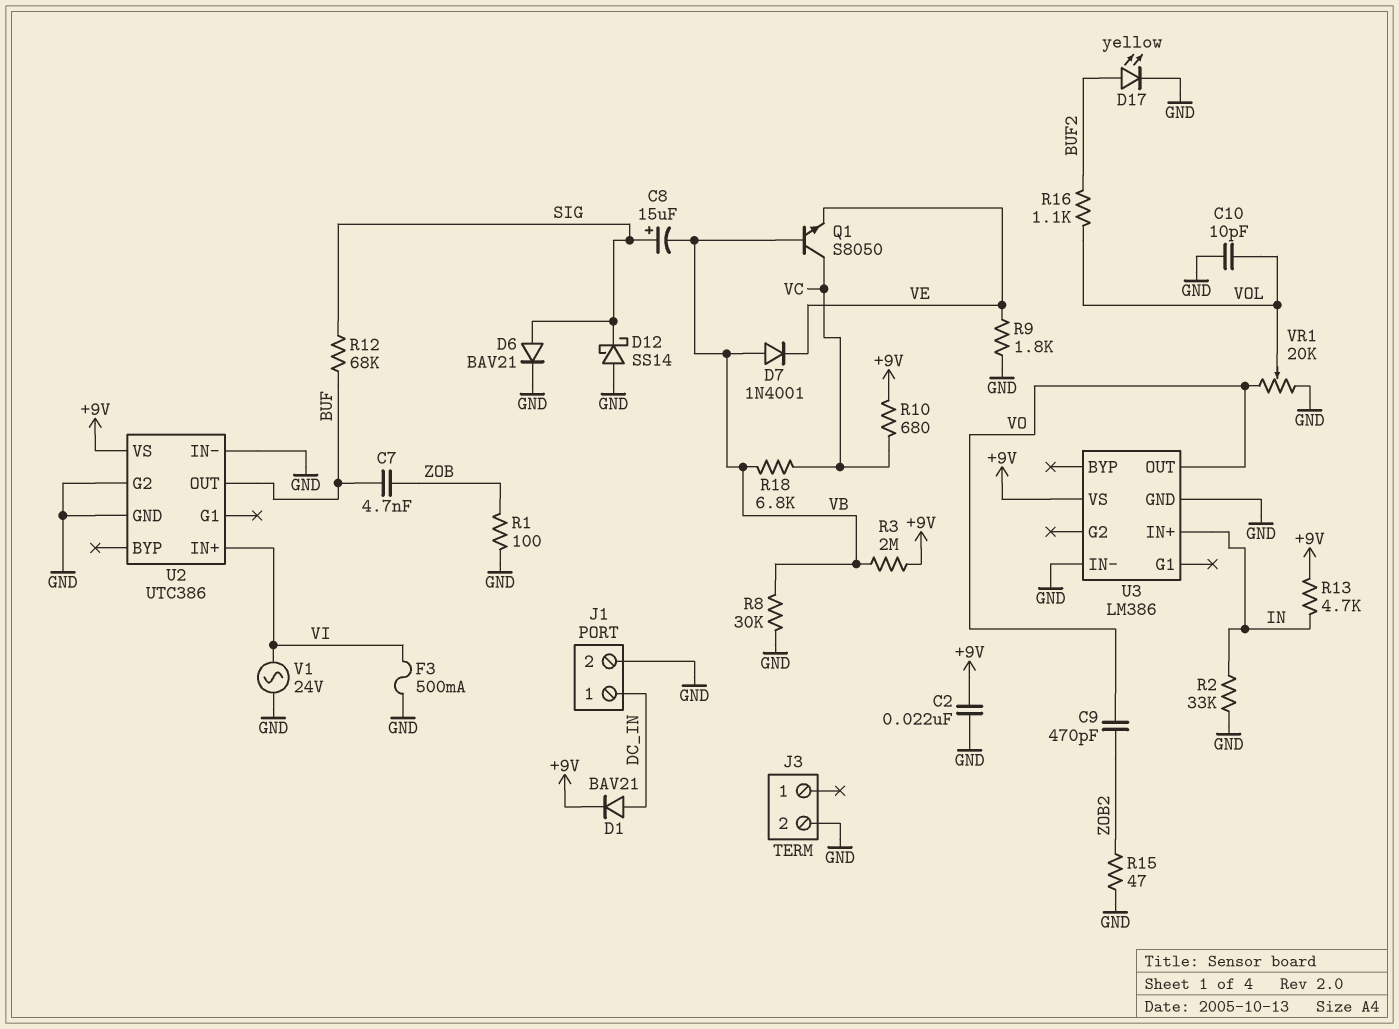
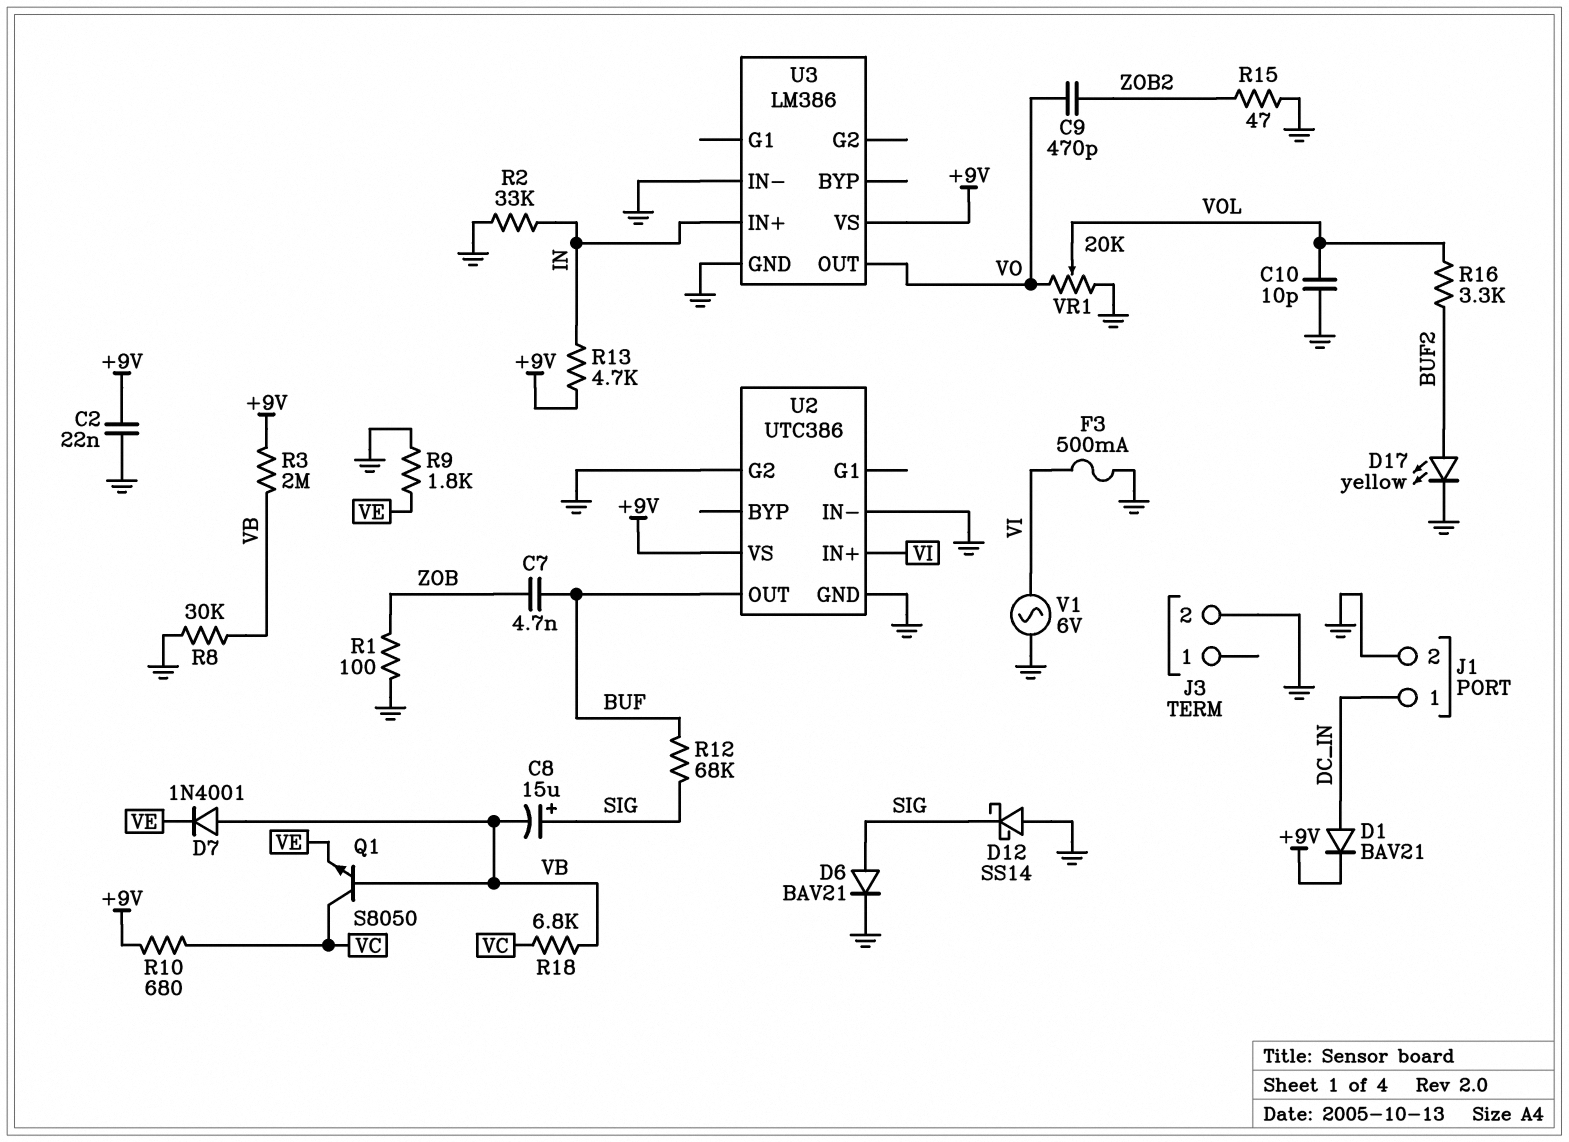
R16: 1.1k (BUF2, VOL) -> 3.3k (BUF2, VOL)
V1: AC 24V (GND, VI) -> AC 6V (GND, VI)

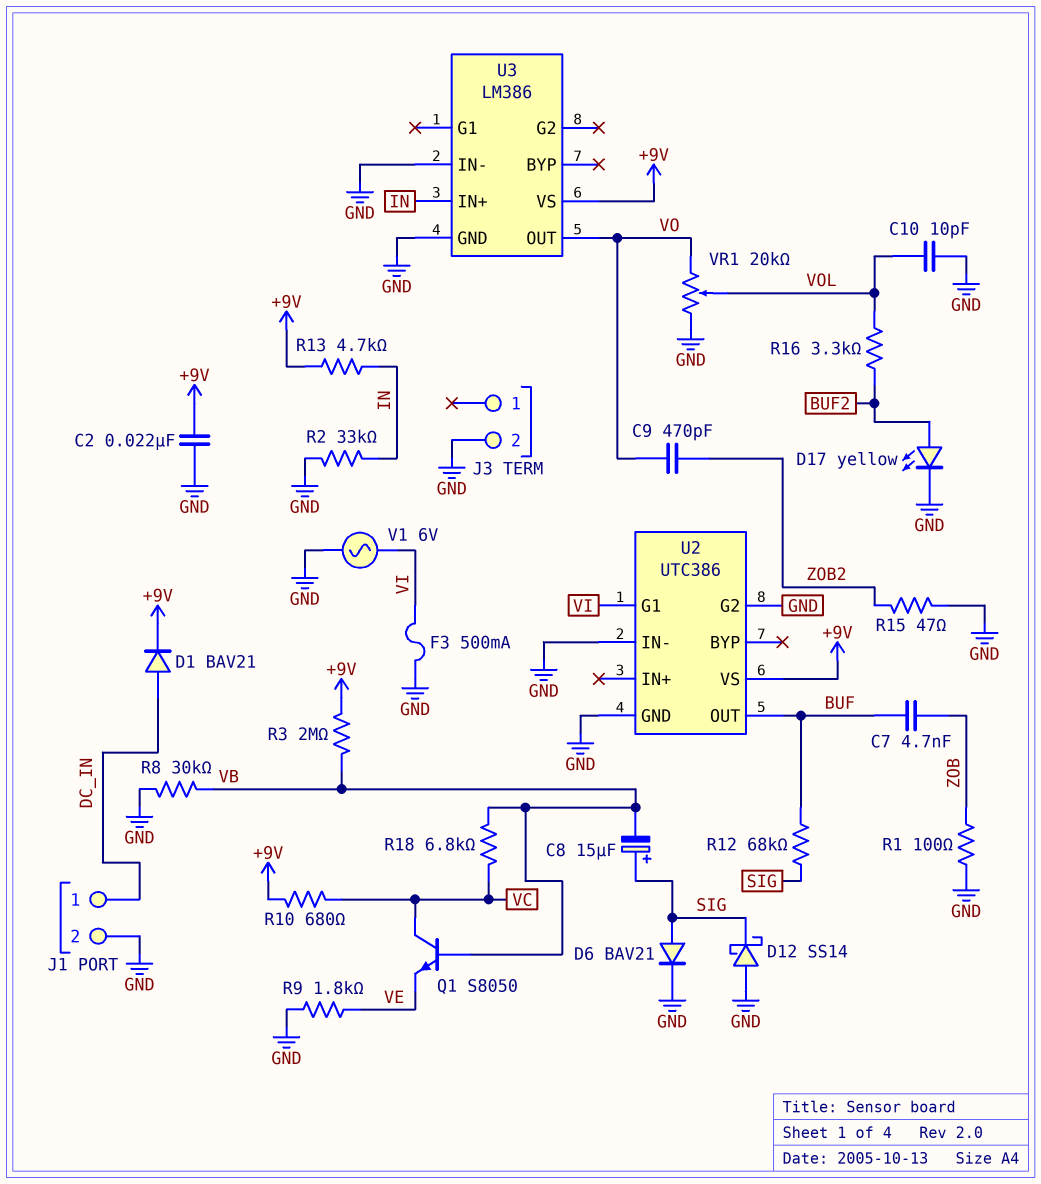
D7: diode 1N4001 (A VB, K VE) -> none
U2 pin G1: none -> VI
U2 pin IN+: VI -> none

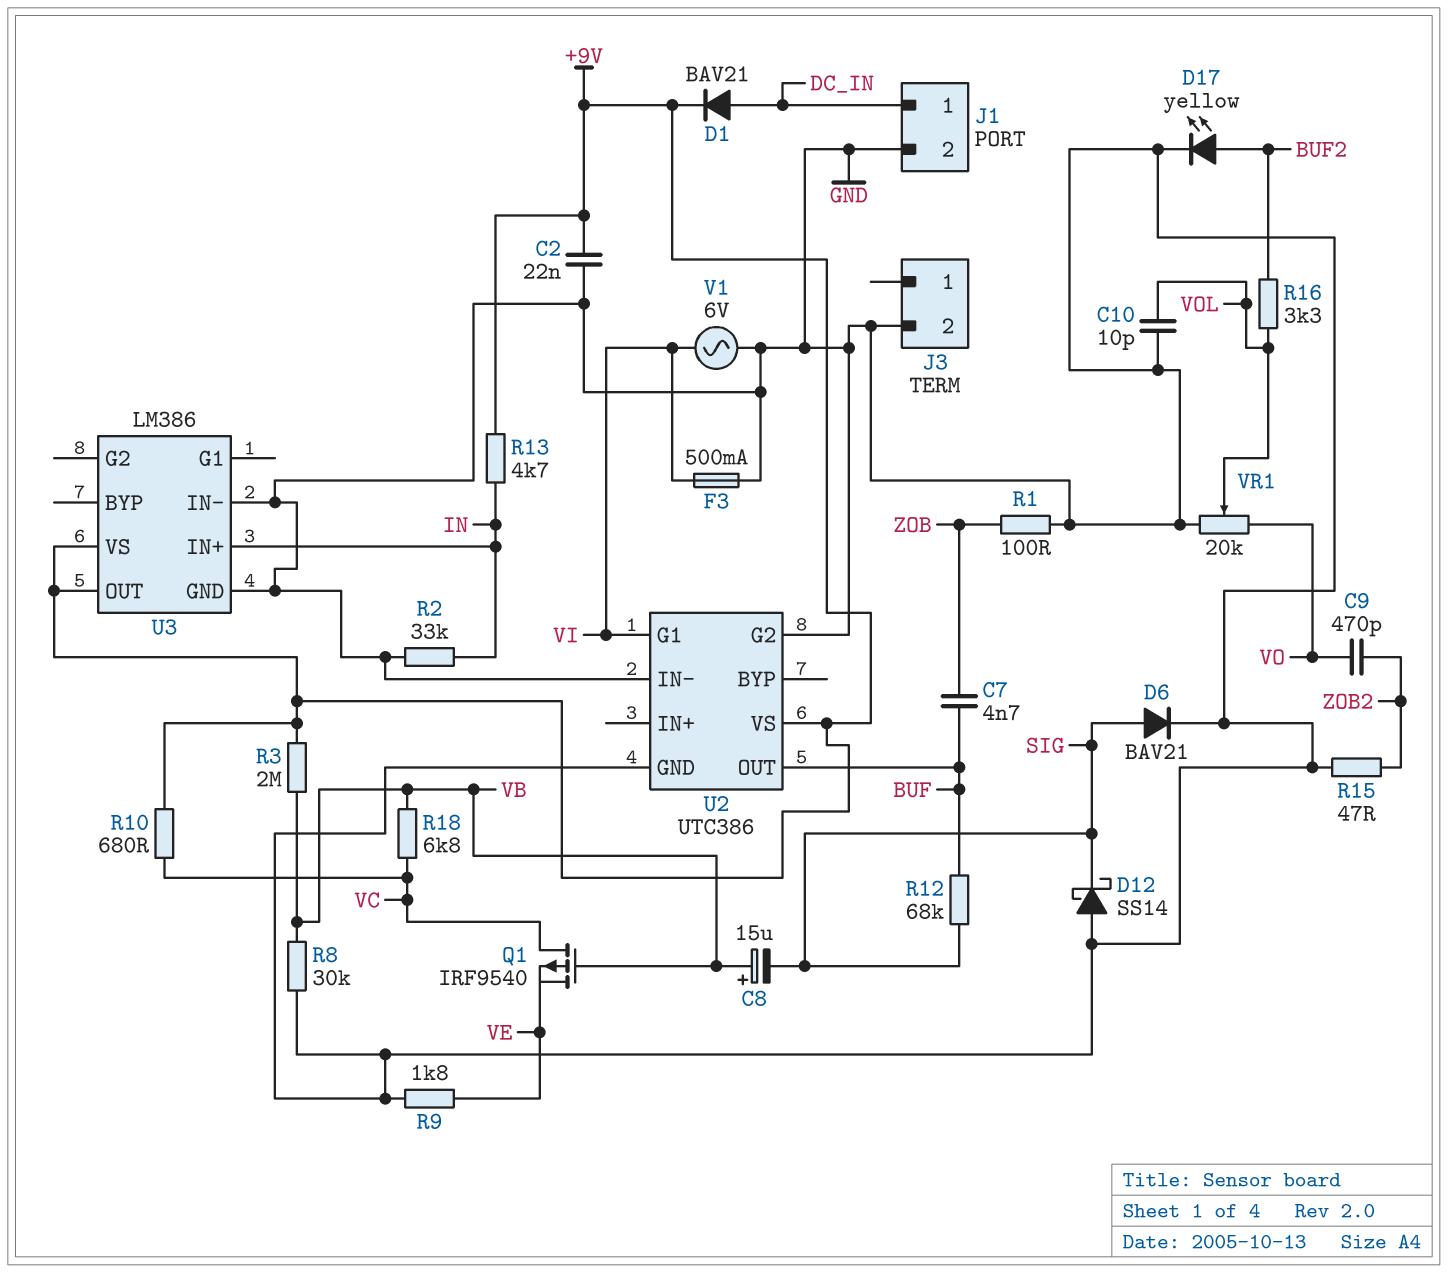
C8: 15uF (plus SIG, minus VB) -> 15uF (plus VB, minus SIG)
Q1: NPN S8050 (B VB, C VC, E VE) -> PMOS IRF9540 (G VB, D VC, S VE)
U3 pin OUT: VO -> +9V

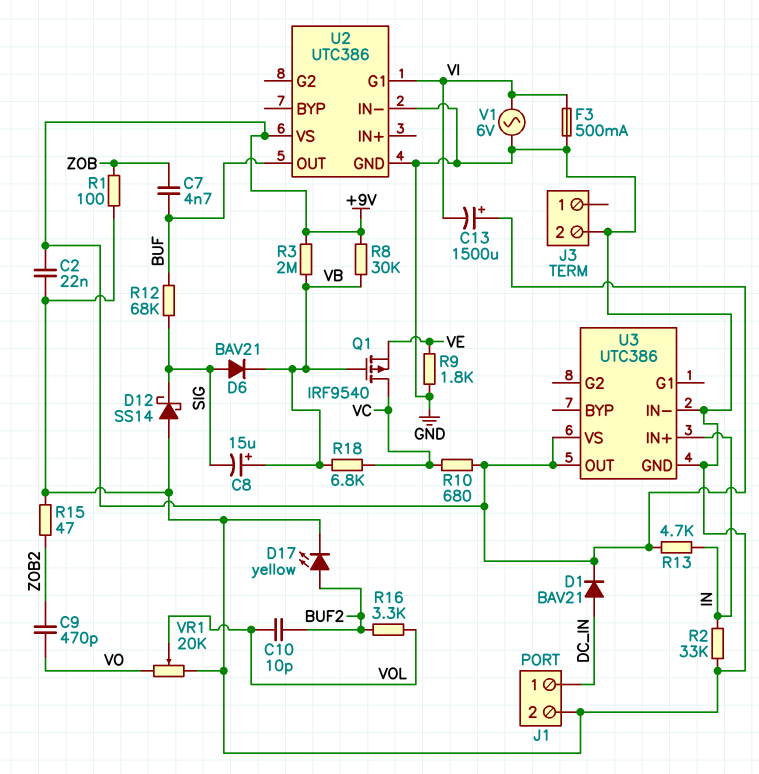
C10: 10pF (GND, VOL) -> 10pF (BUF2, VOL)
C13: none -> 1500uF (plus +9V, minus VI)
D6: diode BAV21 (A SIG, K GND) -> diode BAV21 (A SIG, K VB)
R8: 30k (GND, VB) -> 30k (+9V, VB)
U2 pin G2: GND -> none
U3: LM386 -> UTC386

